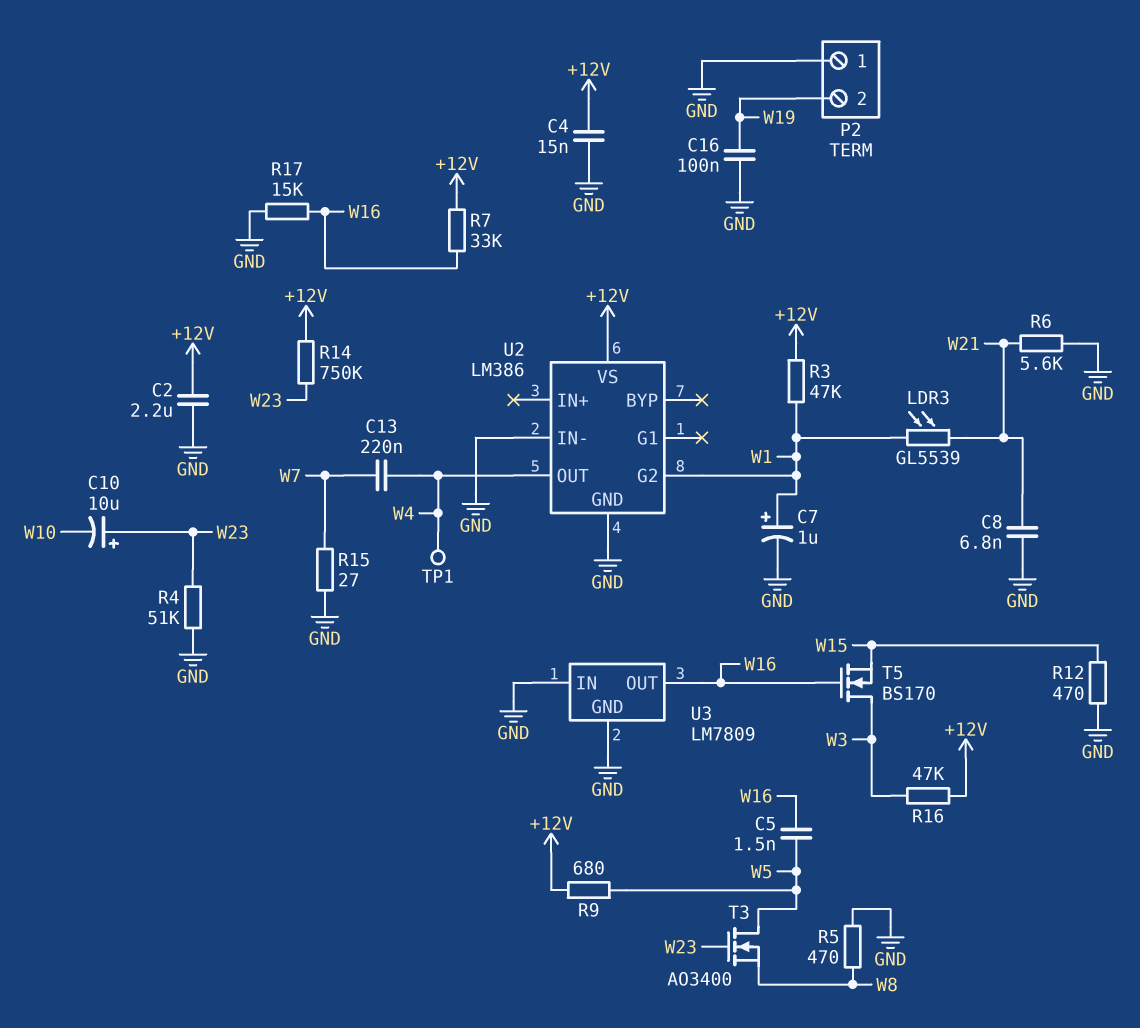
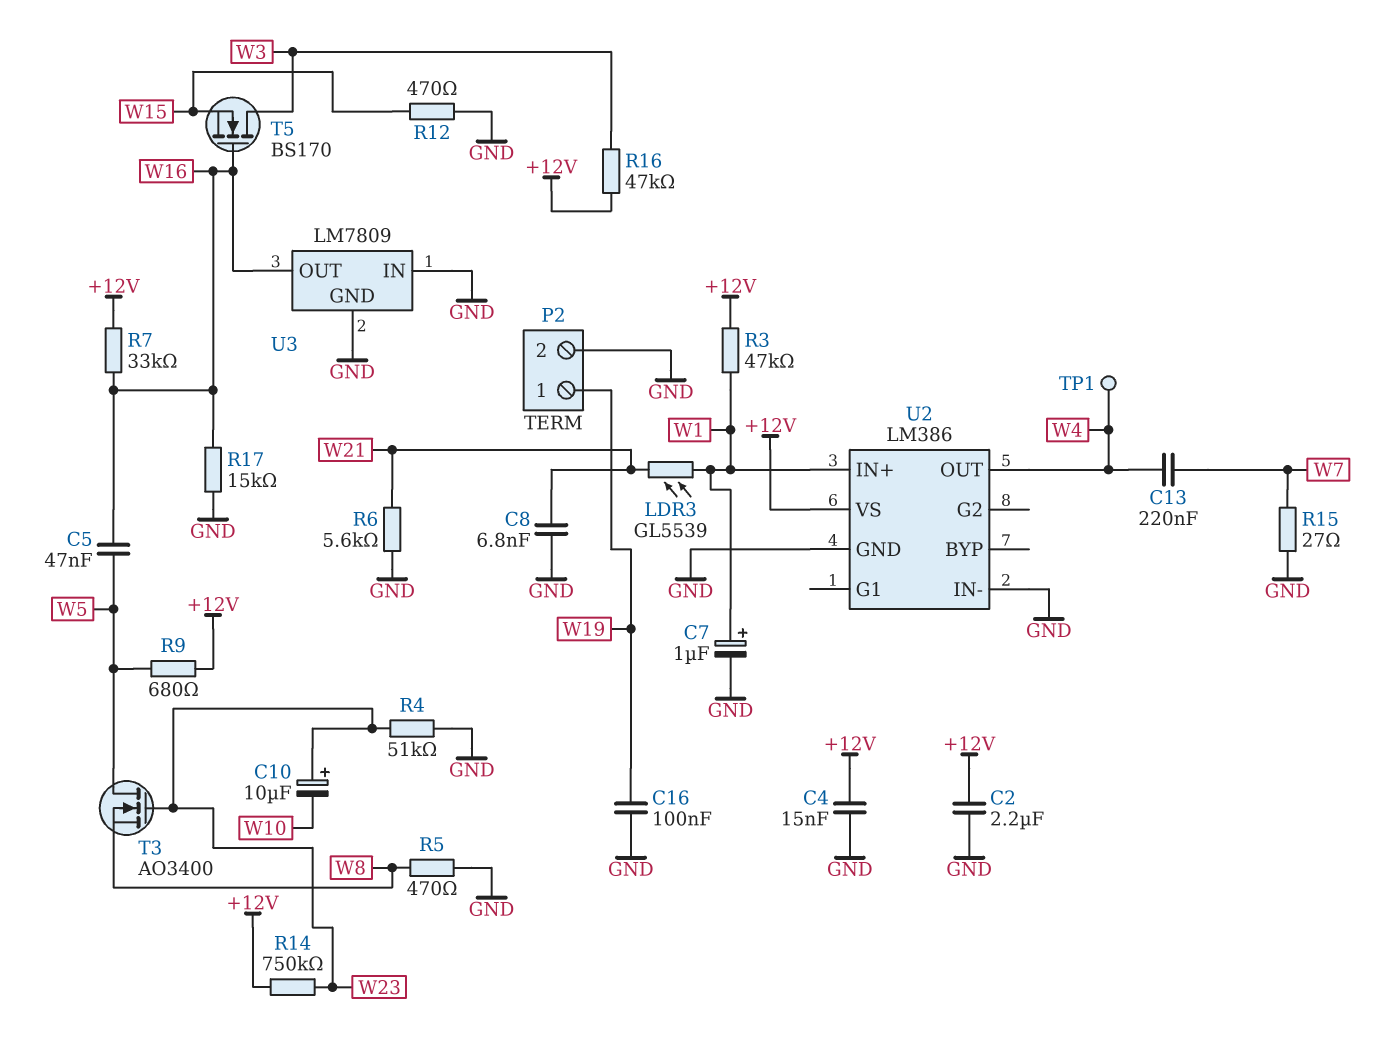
C5: 1.5nF (W5, W16) -> 47nF (W5, W16)
P2 pin 1: GND -> W19
P2 pin 2: W19 -> GND
U2 pin G2: W1 -> none
U2 pin IN+: none -> W1

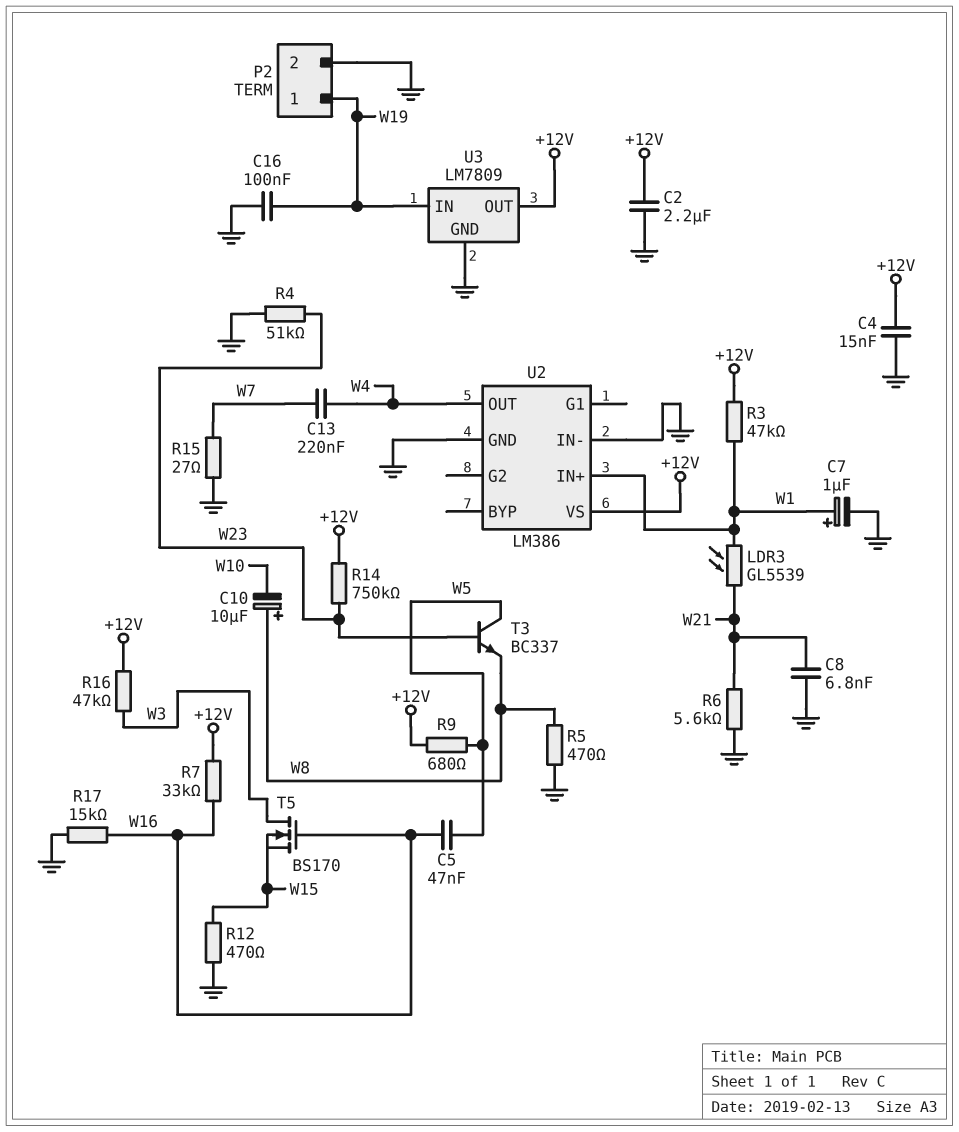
C10: 10uF (plus W23, minus W10) -> 10uF (plus W8, minus W10)
T3: NMOS AO3400 (G W23, D W5, S W8) -> NPN BC337 (B W23, C W5, E W8)
TP1: test point (W4) -> none
U3 pin IN: GND -> W19
U3 pin OUT: W16 -> +12V

